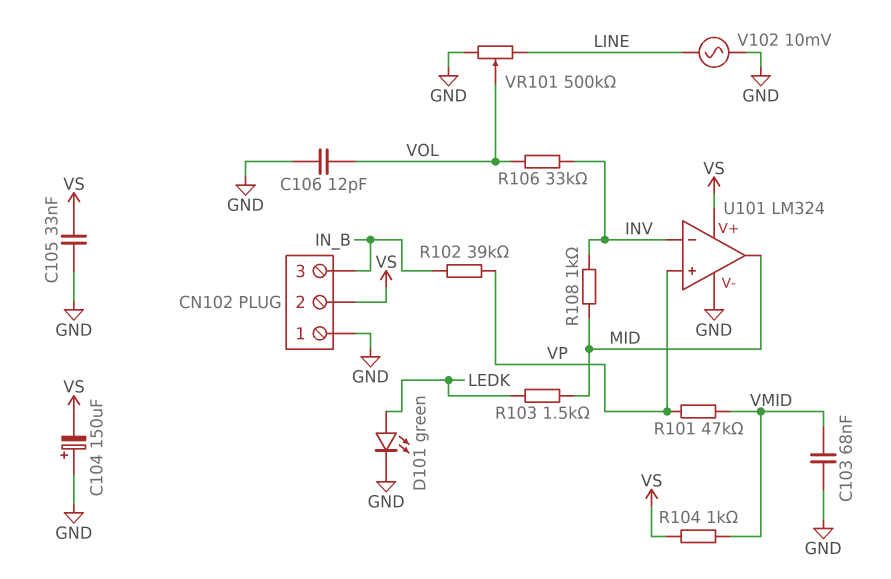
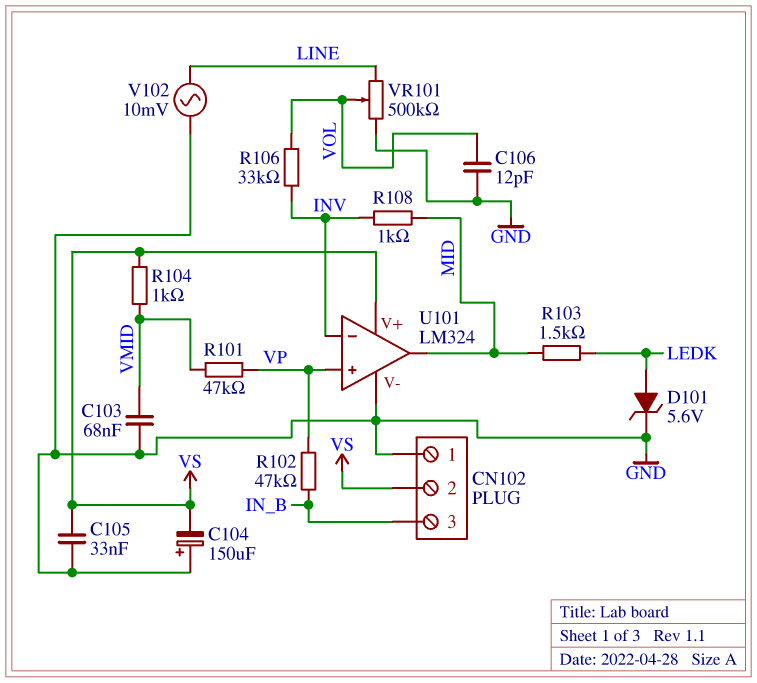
D101: LED green (A LEDK, K GND) -> zener 5.6V (A LEDK, K GND)
R102: 39k (IN_B, VP) -> 47k (IN_B, VP)

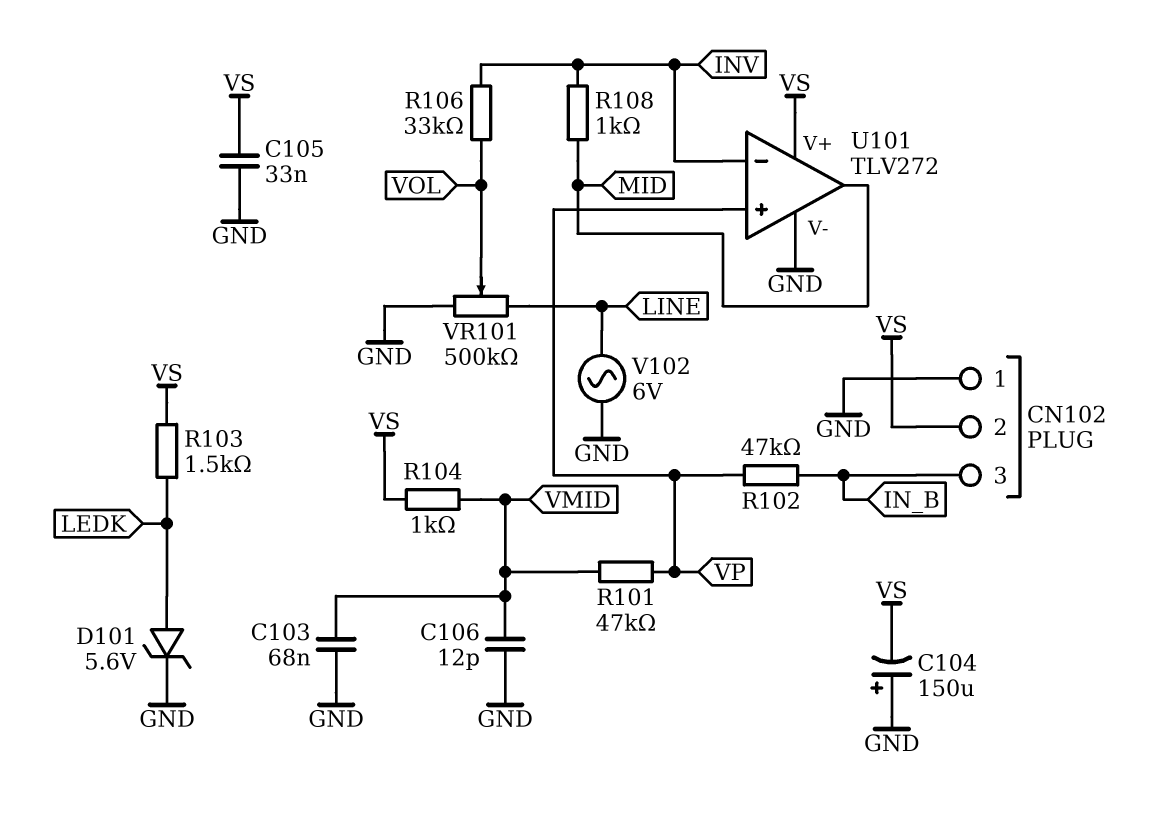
C106: 12pF (GND, VOL) -> 12pF (GND, VMID)
R103: 1.5k (LEDK, MID) -> 1.5k (LEDK, VS)
U101: LM324 -> TLV272
V102: AC 10mV (GND, LINE) -> AC 6V (GND, LINE)

